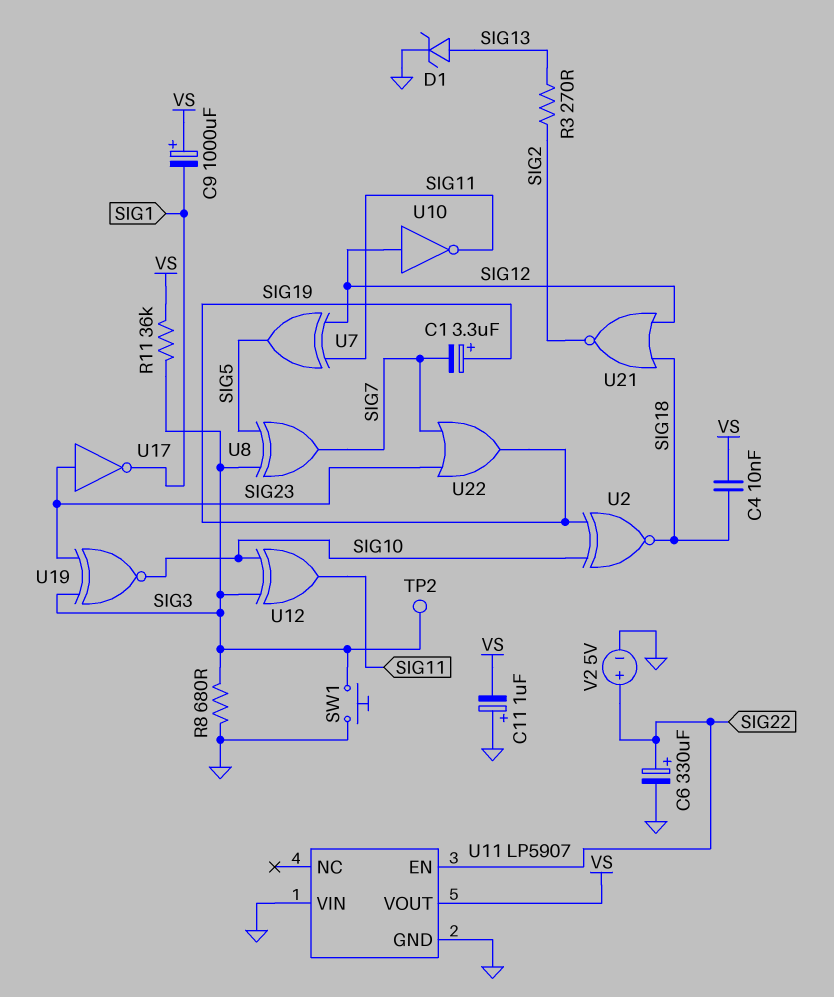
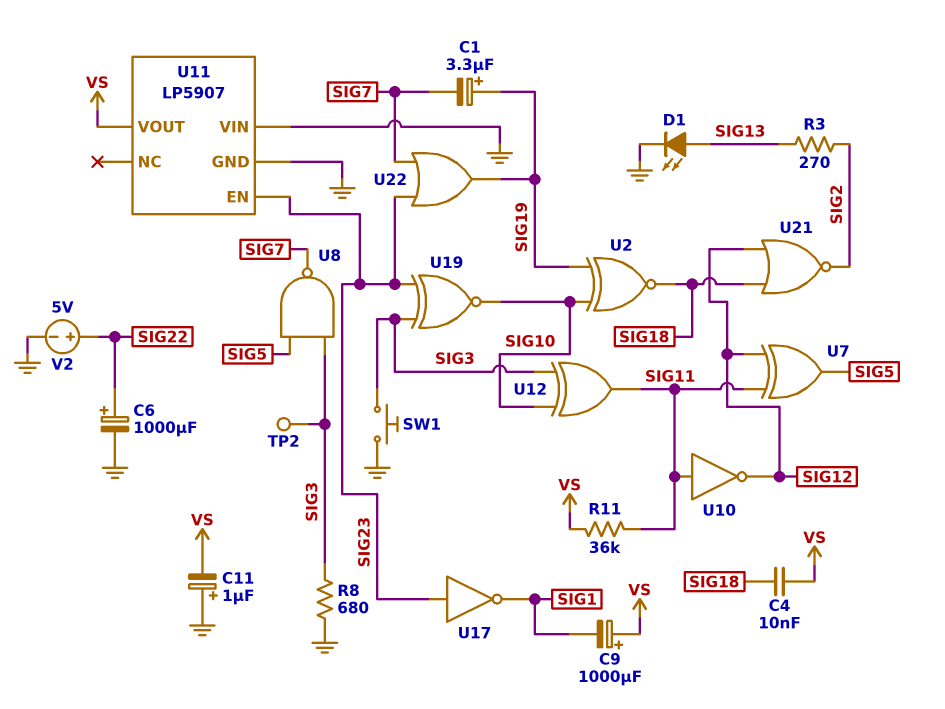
C6: 330uF (plus SIG22, minus GND) -> 1000uF (plus SIG22, minus GND)
D1: zener (A SIG13, K GND) -> LED (A SIG13, K GND)
R11: 36k (SIG3, VS) -> 36k (SIG11, VS)
U8: XOR (in SIG3, in SIG5, out SIG7) -> NAND (in SIG3, in SIG5, out SIG7)
U10: NOT (in SIG12, out SIG11) -> NOT (in SIG11, out SIG12)
U11 pin EN: SIG22 -> SIG23

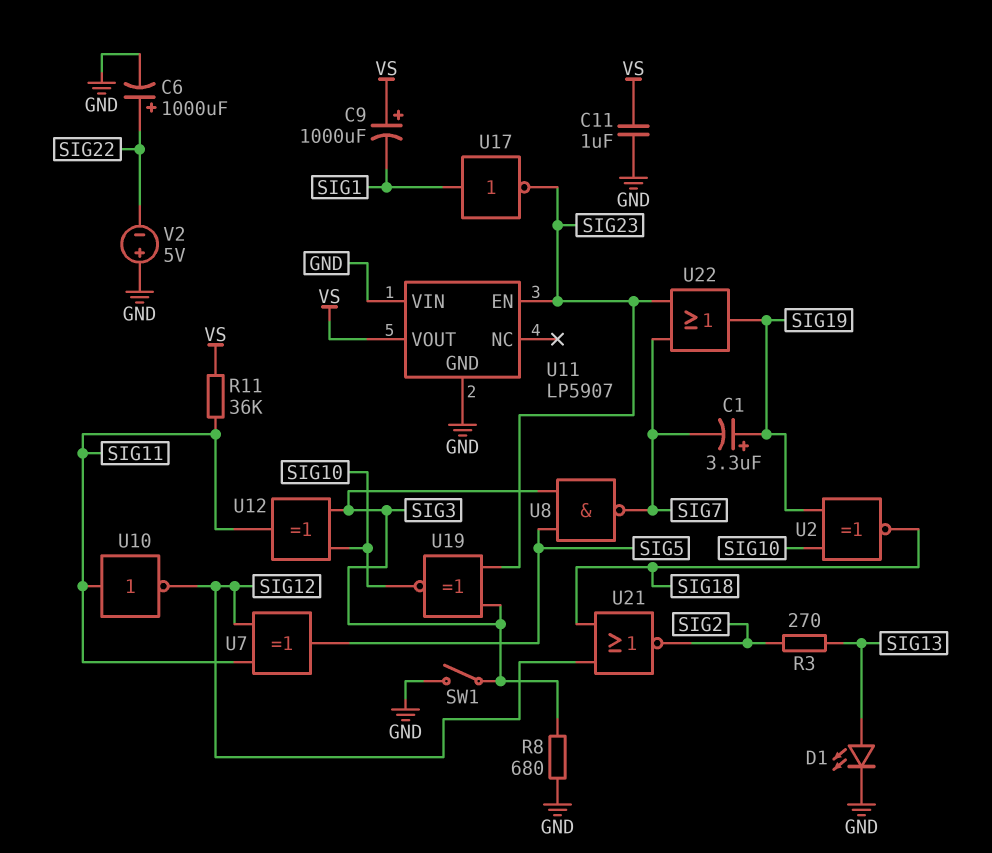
C4: 10nF (SIG18, VS) -> none
C11: 1uF (plus GND, minus VS) -> 1uF (GND, VS)
SW1: button (GND, SIG3) -> switch (GND, SIG3)
TP2: test point (SIG3) -> none
U17: NOT (in SIG23, out SIG1) -> NOT (in SIG1, out SIG23)
V2: 5V (plus SIG22, minus GND) -> 5V (plus GND, minus SIG22)

